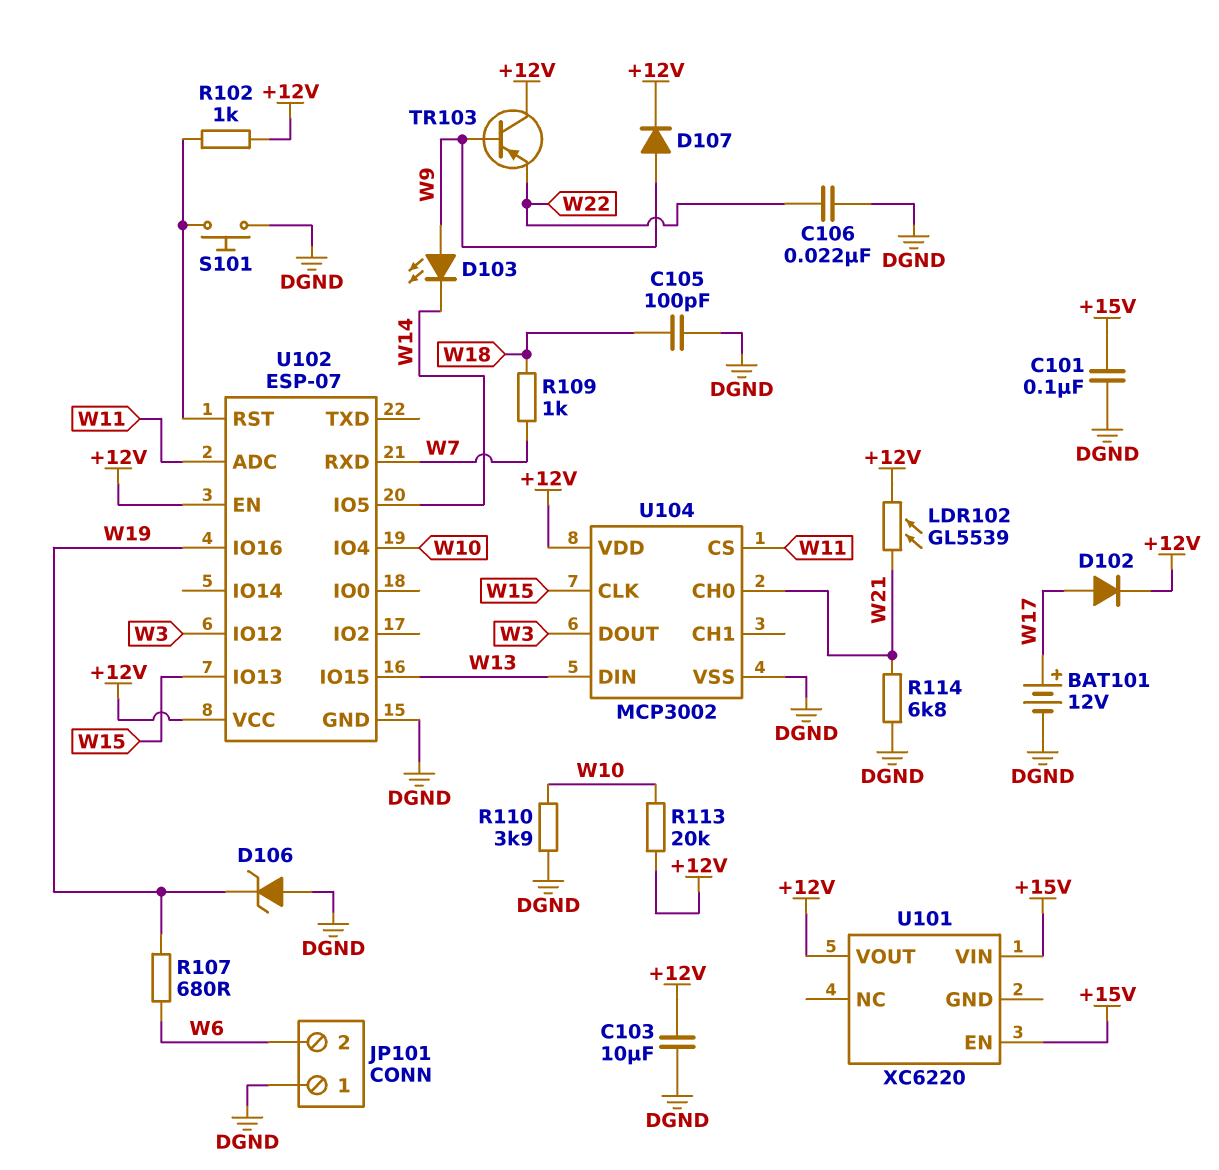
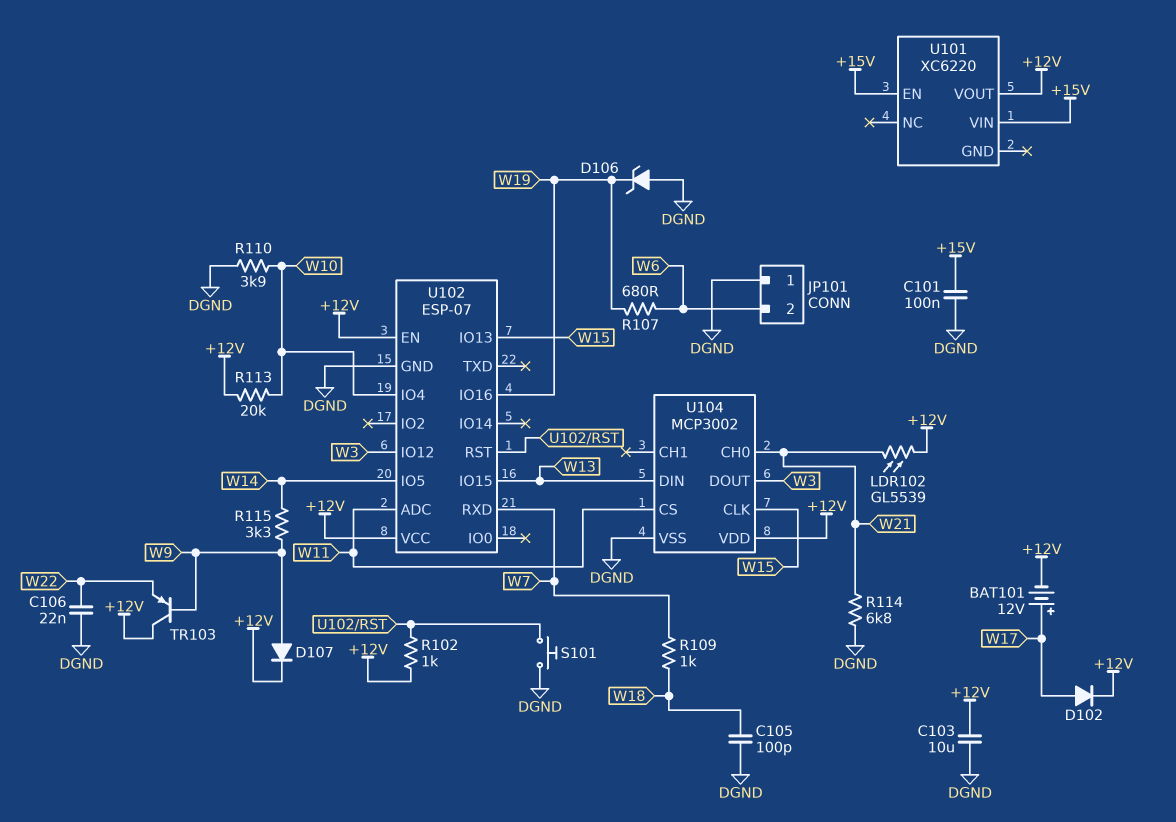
BAT101: 12V (plus W17, minus DGND) -> 12V (plus W17, minus +12V)
D103: LED (A W9, K W14) -> none
R115: none -> 3.3k (W9, W14)

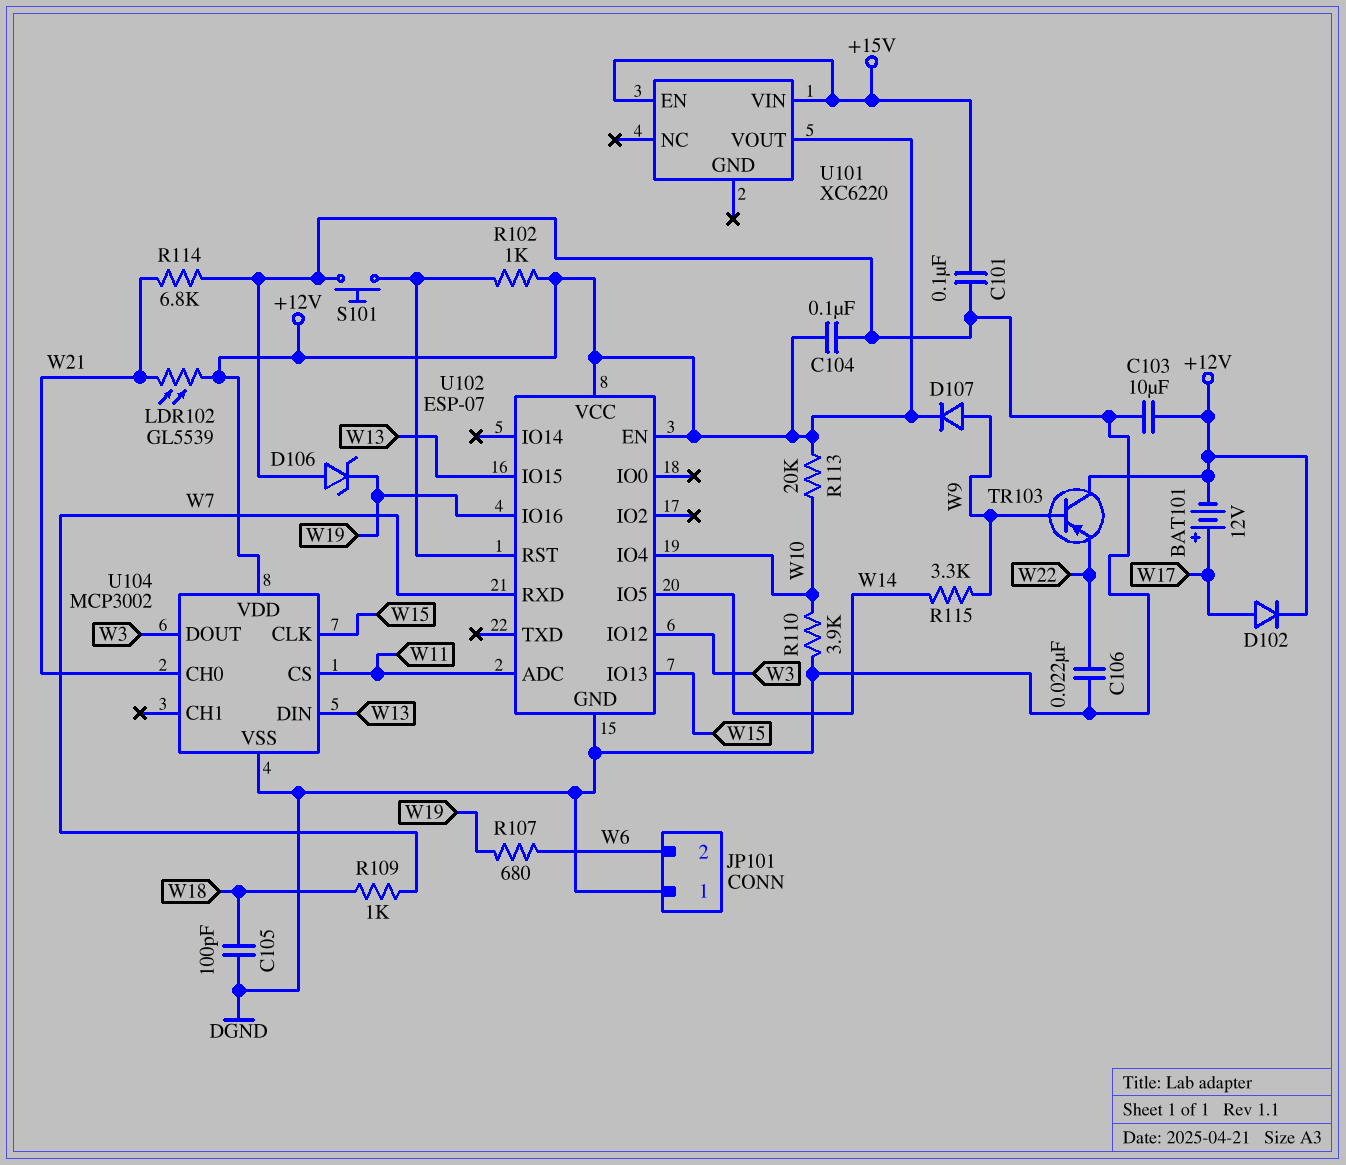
C104: none -> 100nF (+12V, DGND)

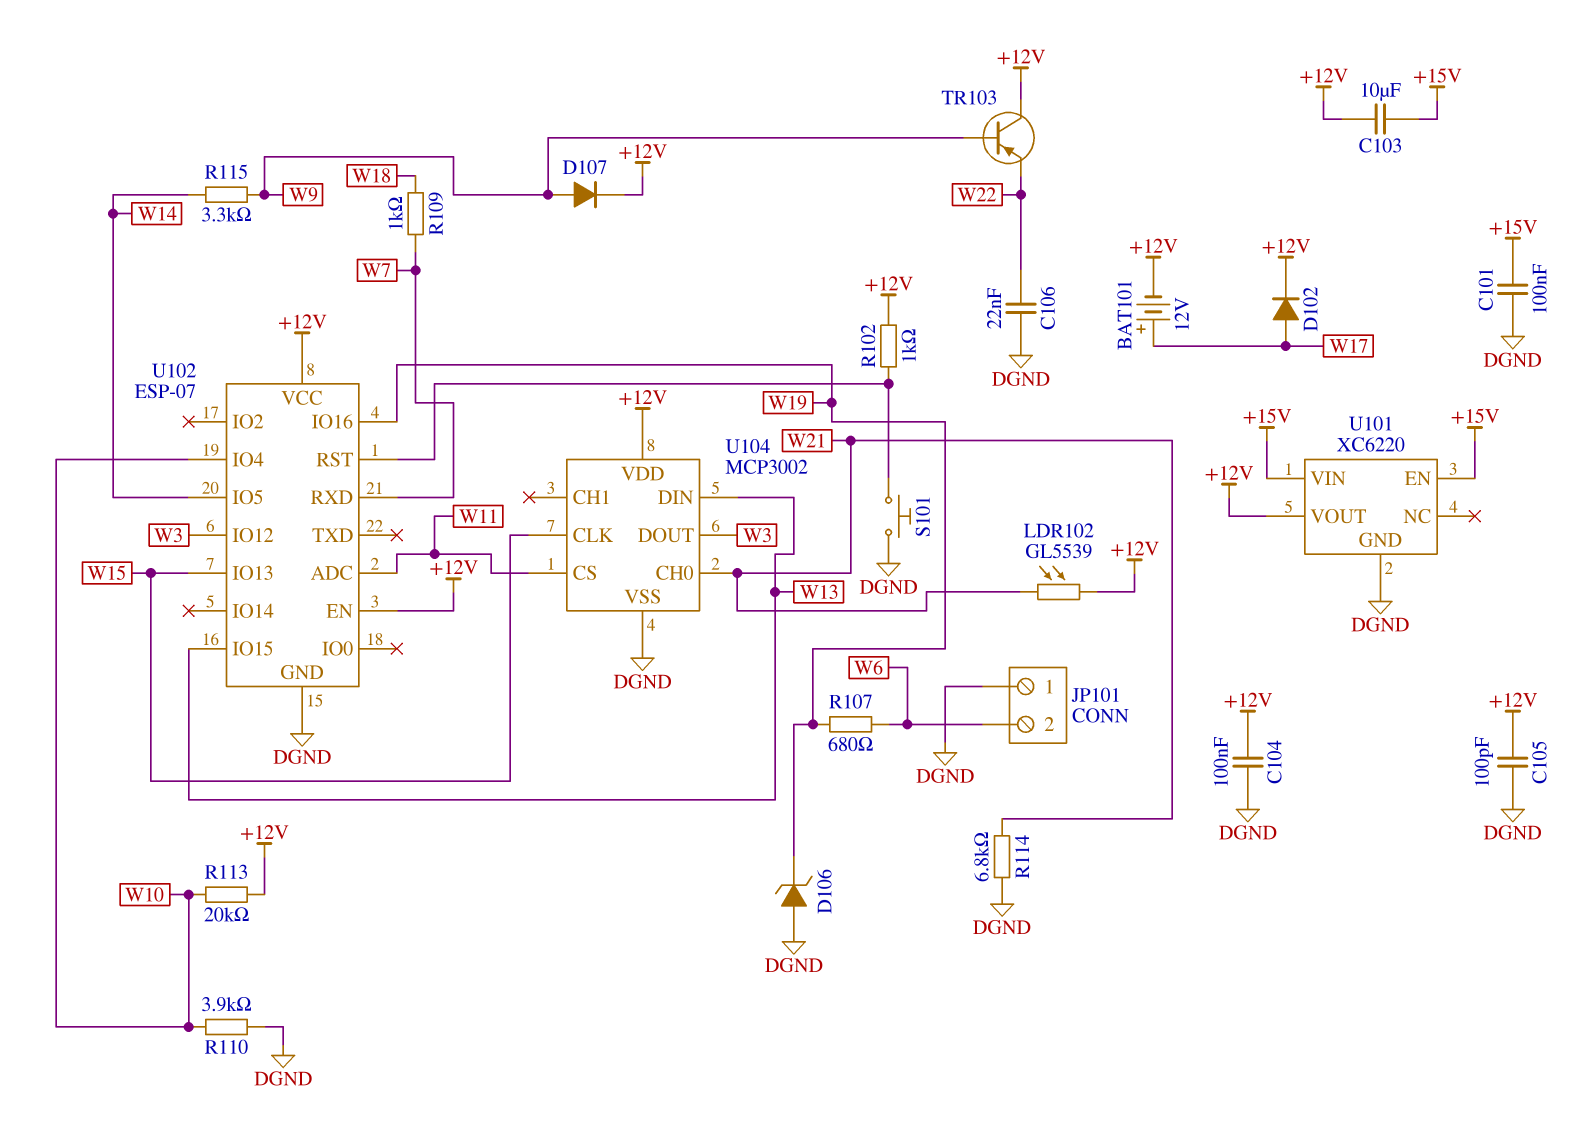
C103: 10uF (+12V, DGND) -> 10uF (+12V, +15V)
C105: 100pF (DGND, W18) -> 100pF (+12V, DGND)
U101 pin GND: none -> DGND

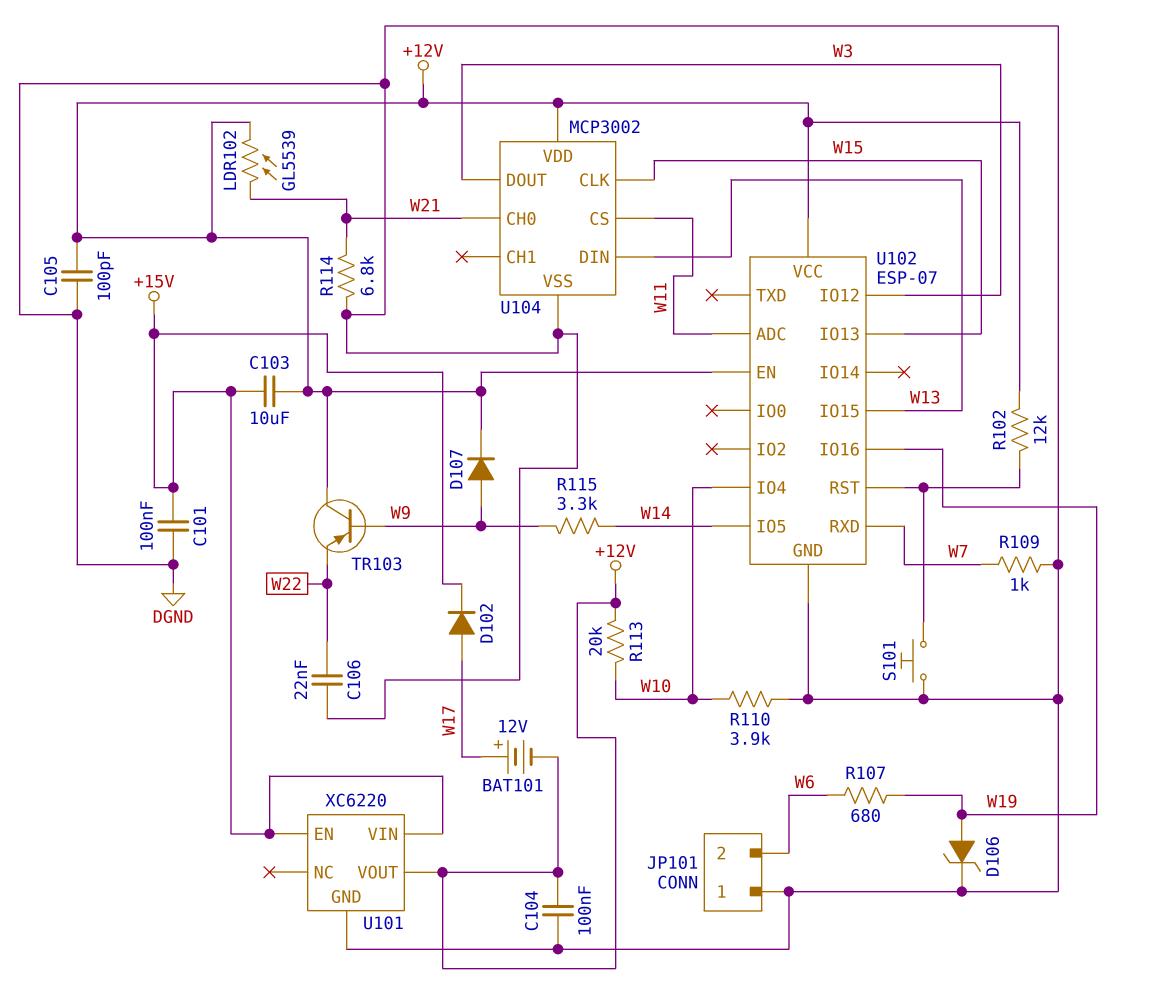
D102: diode (A W17, K +12V) -> diode (A W17, K +15V)
D106: zener (A DGND, K W19) -> zener (A W19, K DGND)
R102: 1k (+12V, U102/RST) -> 12k (+12V, U102/RST)
R109: 1k (W7, W18) -> 1k (DGND, W7)

